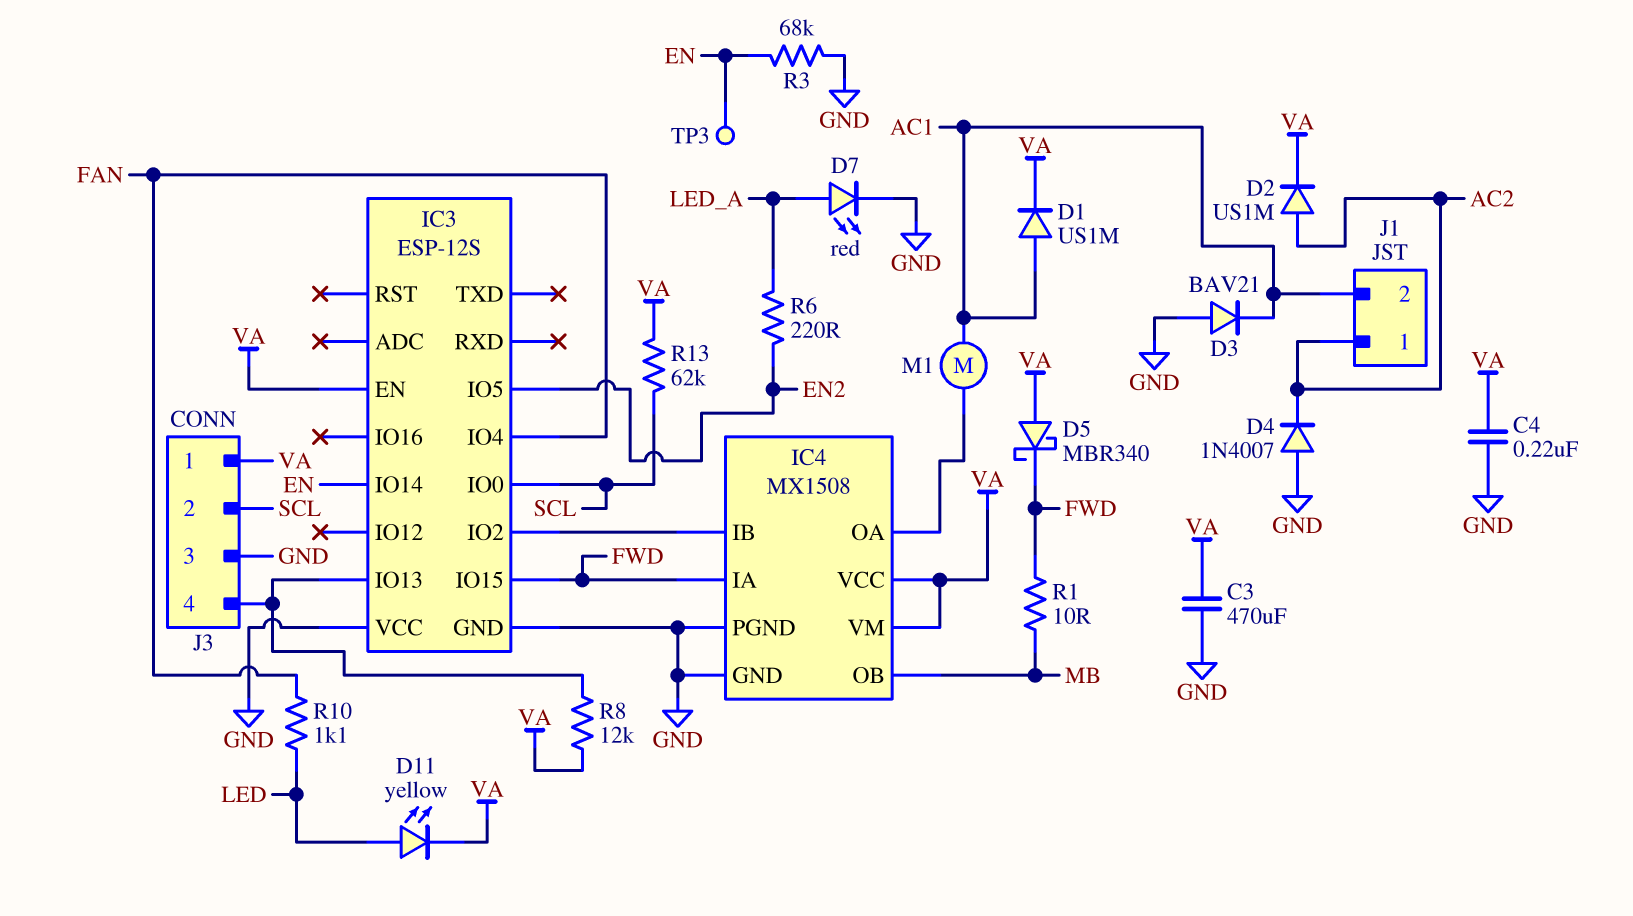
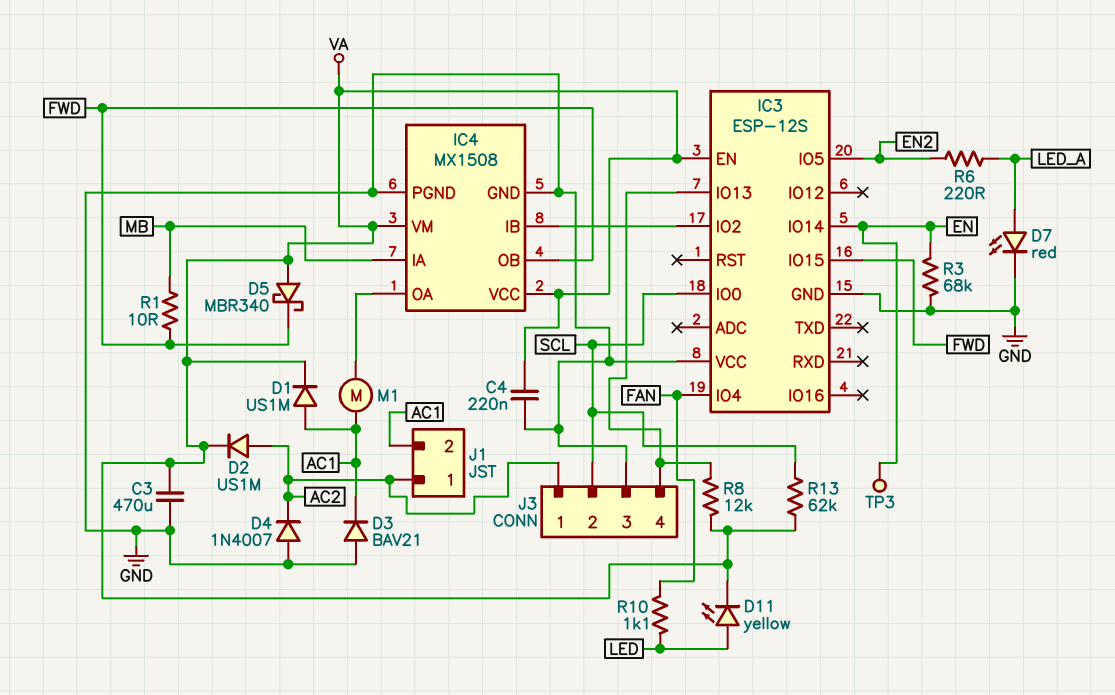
IC4 pin IA: FWD -> MB
IC4 pin OB: MB -> FWD
J3 pin 1: VA -> AC2

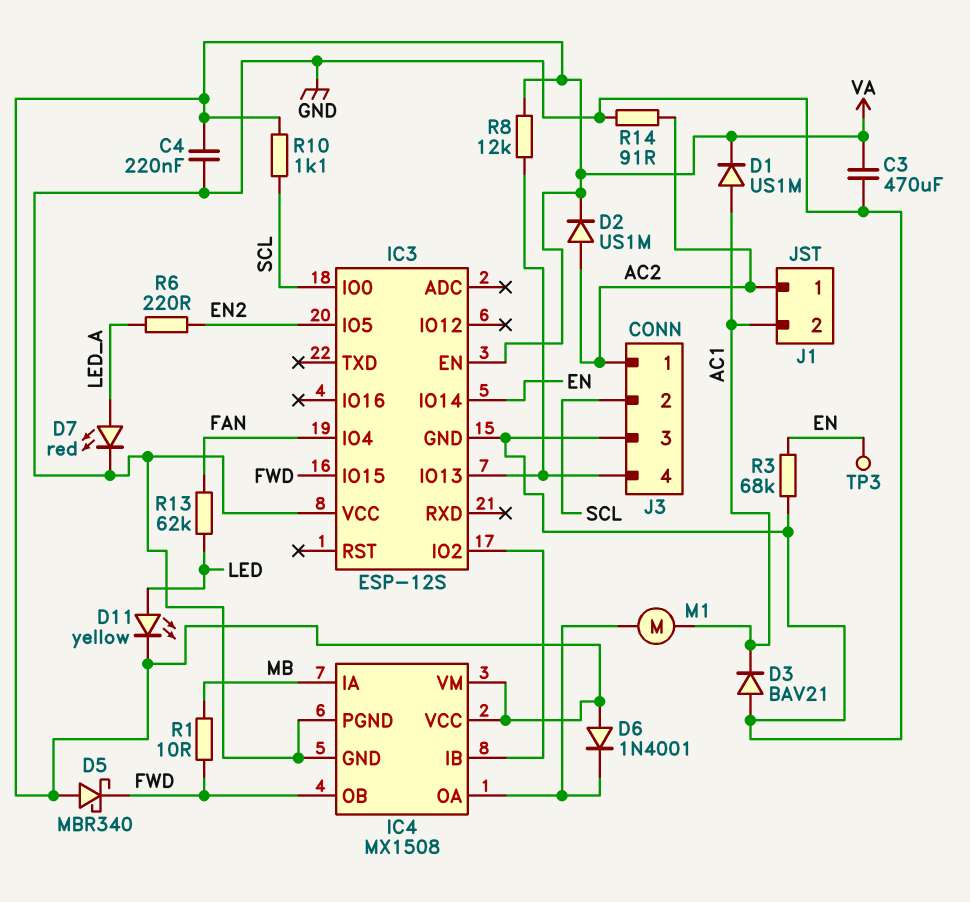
D4: diode 1N4007 (A GND, K AC2) -> none
D6: none -> diode 1N4001 (A VA, K IC4/OA)
R10: 1.1k (FAN, LED) -> 1.1k (SCL, VA)
R13: 62k (SCL, VA) -> 62k (FAN, LED)
R14: none -> 91 (AC2, GND)

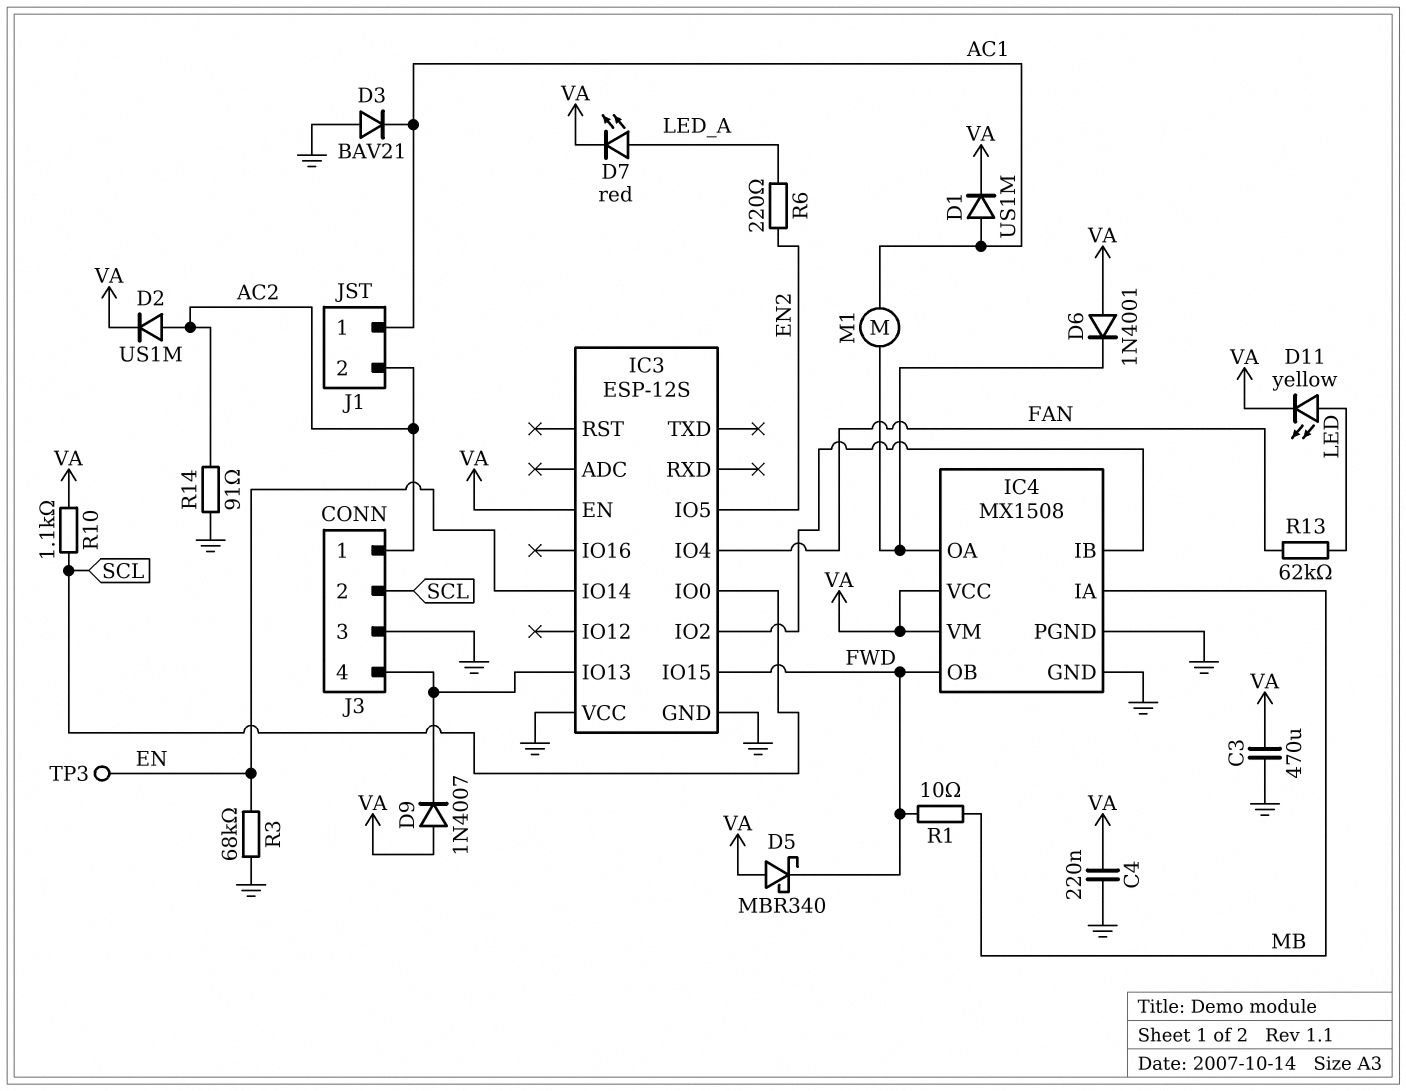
D7: LED red (A LED_A, K GND) -> LED red (A LED_A, K VA)
D9: none -> diode 1N4007 (A VA, K IC3/IO13)
J1 pin 1: AC2 -> AC1
J1 pin 2: AC1 -> AC2
R8: 12k (IC3/IO13, VA) -> none

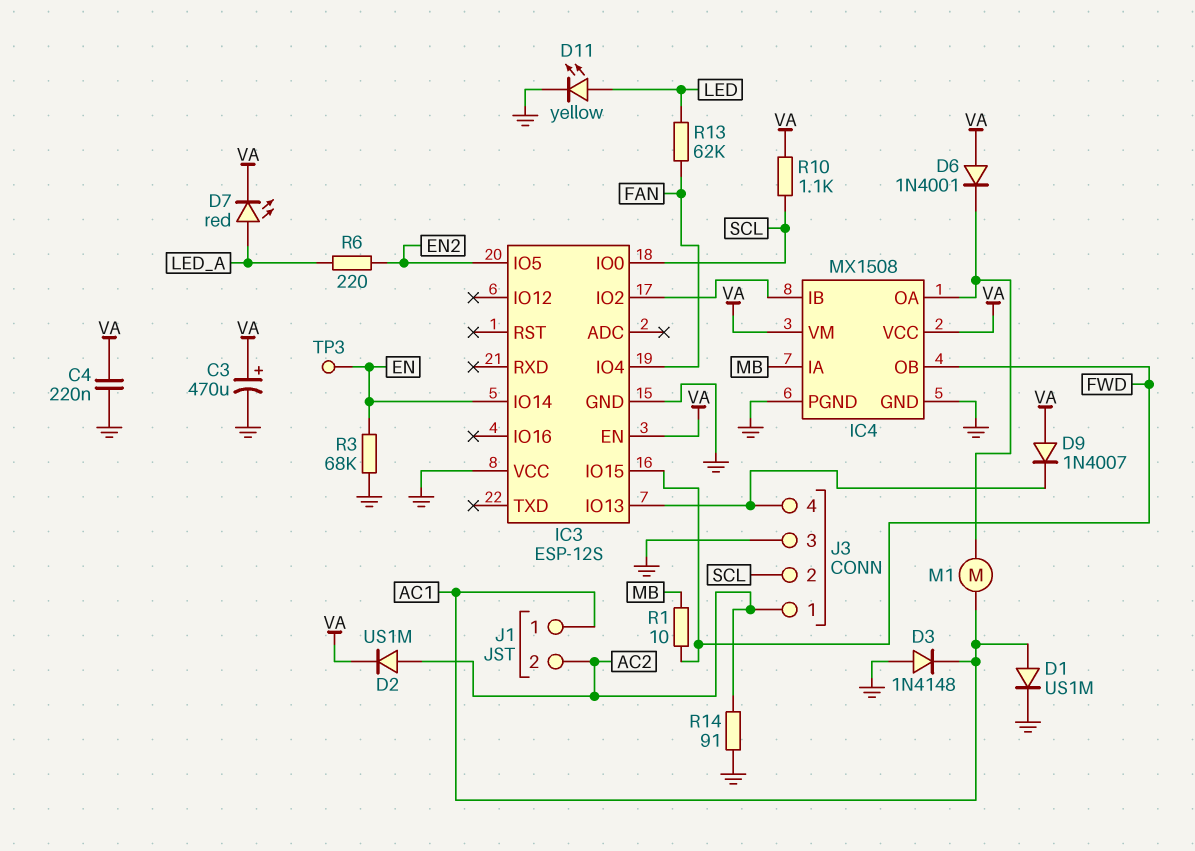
C3: 470uF (GND, VA) -> 470uF (plus VA, minus GND)
D1: diode US1M (A AC1, K VA) -> diode US1M (A AC1, K GND)
D3: diode BAV21 (A GND, K AC1) -> diode 1N4148 (A GND, K AC1)
D5: schottky MBR340 (A VA, K FWD) -> none
D11: LED yellow (A LED, K VA) -> LED yellow (A LED, K GND)

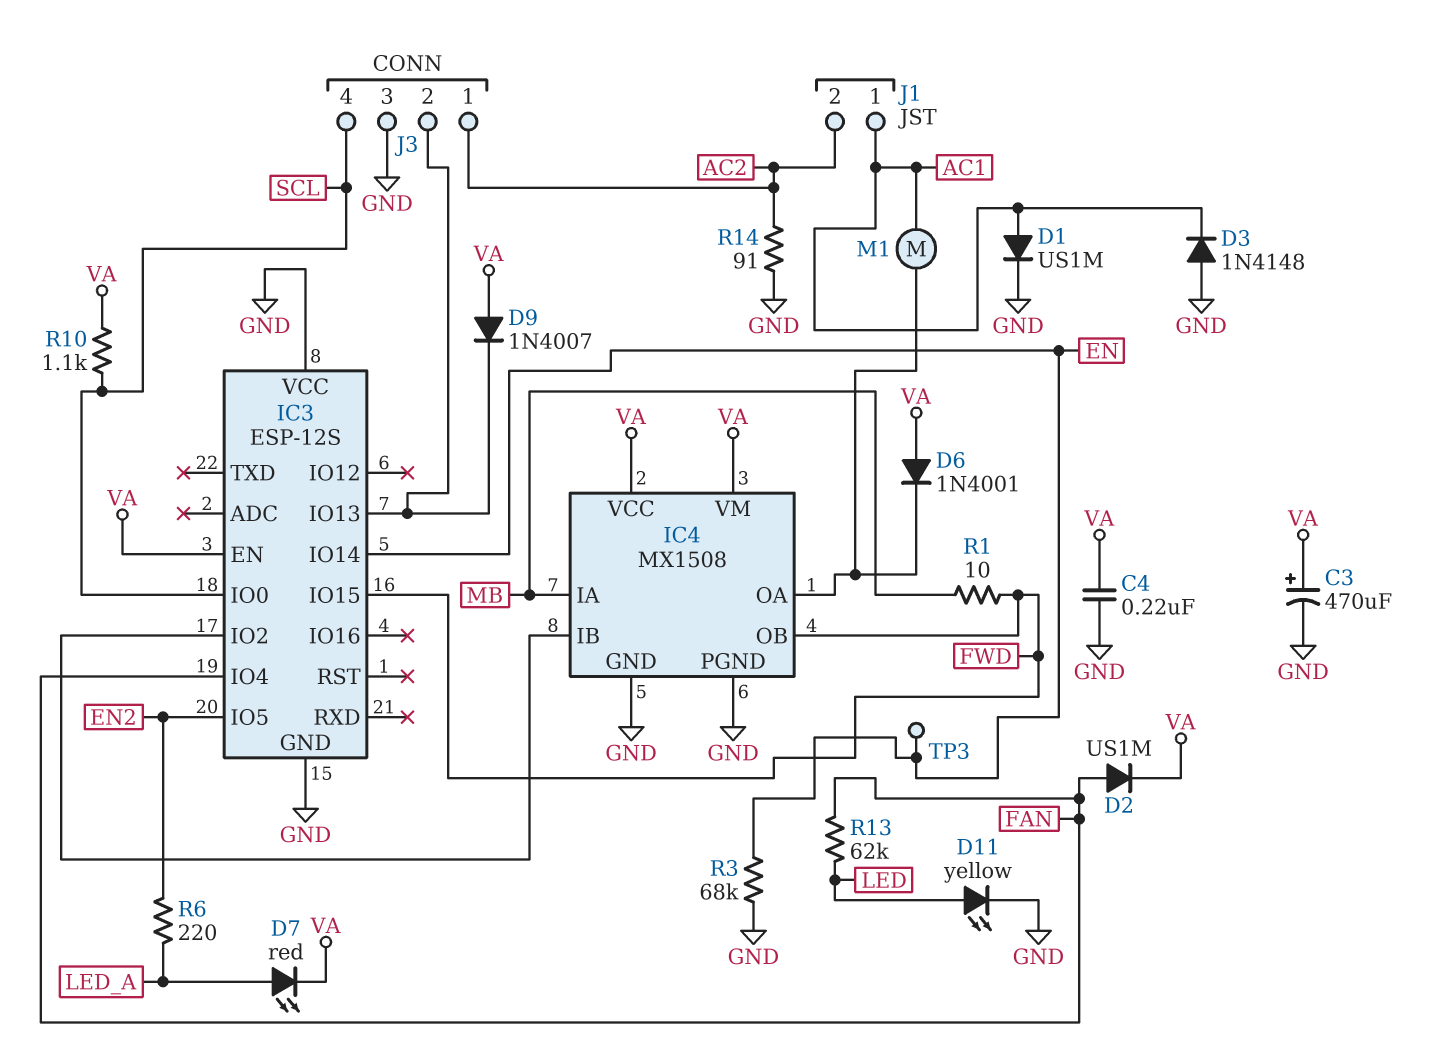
D2: diode US1M (A AC2, K VA) -> diode US1M (A FAN, K VA)
J3 pin 2: SCL -> IC3/IO13
J3 pin 4: IC3/IO13 -> SCL

